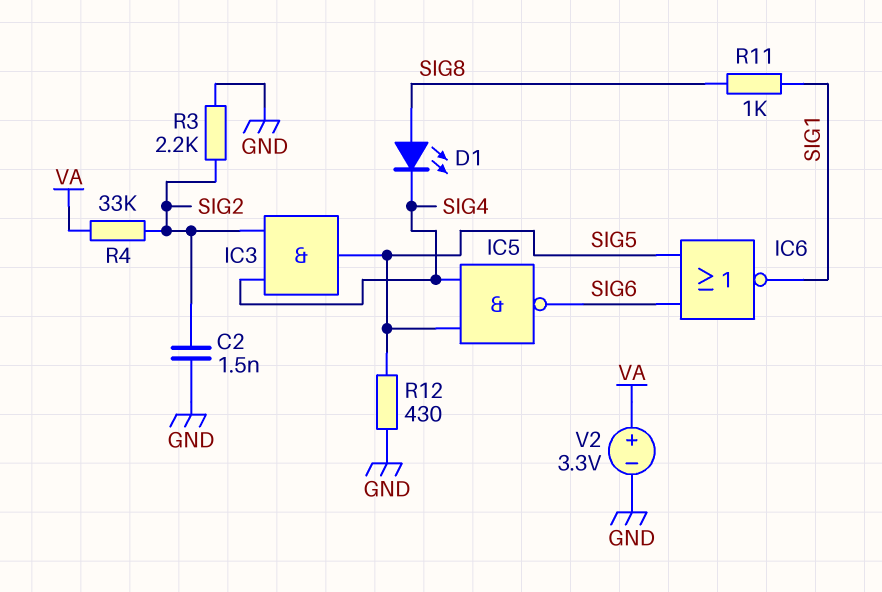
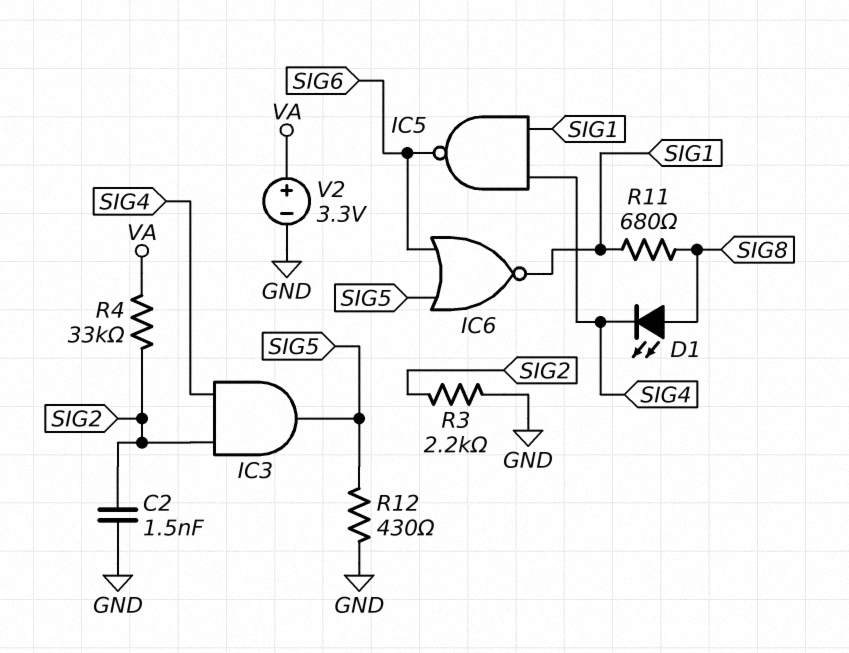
IC5: NAND (in SIG4, in SIG5, out SIG6) -> NAND (in SIG1, in SIG4, out SIG6)
R11: 1k (SIG1, SIG8) -> 680 (SIG1, SIG8)

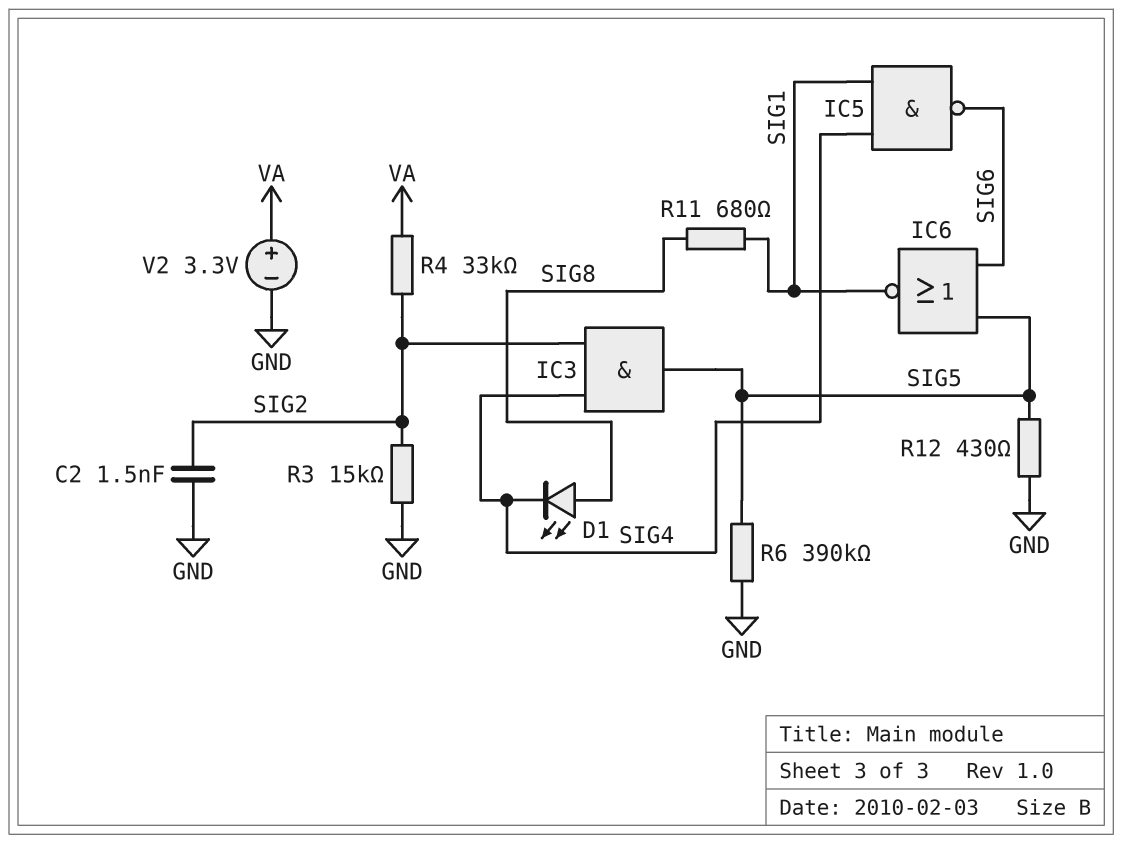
R3: 2.2k (GND, SIG2) -> 15k (GND, SIG2)
R6: none -> 390k (GND, SIG5)

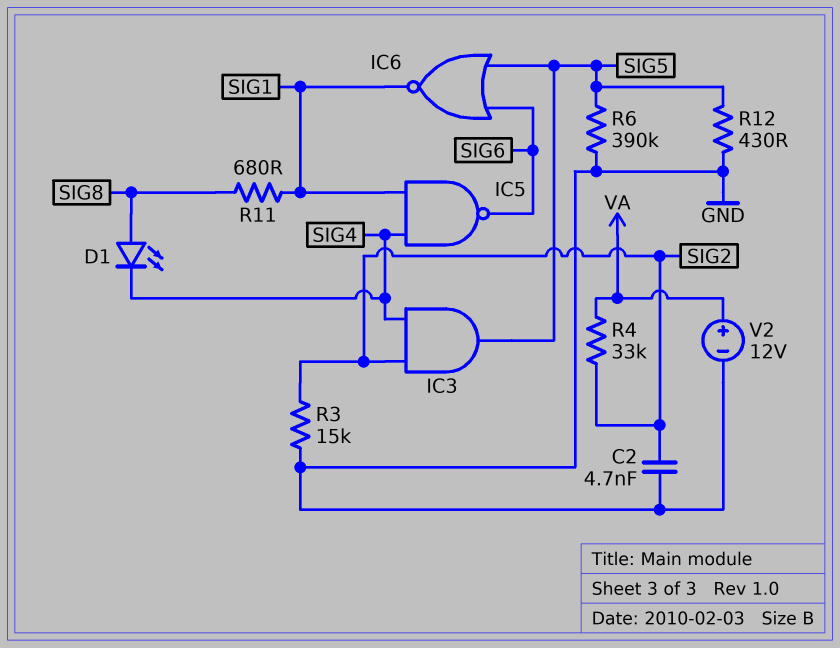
C2: 1.5nF (GND, SIG2) -> 4.7nF (GND, SIG2)
V2: 3.3V (plus VA, minus GND) -> 12V (plus VA, minus GND)

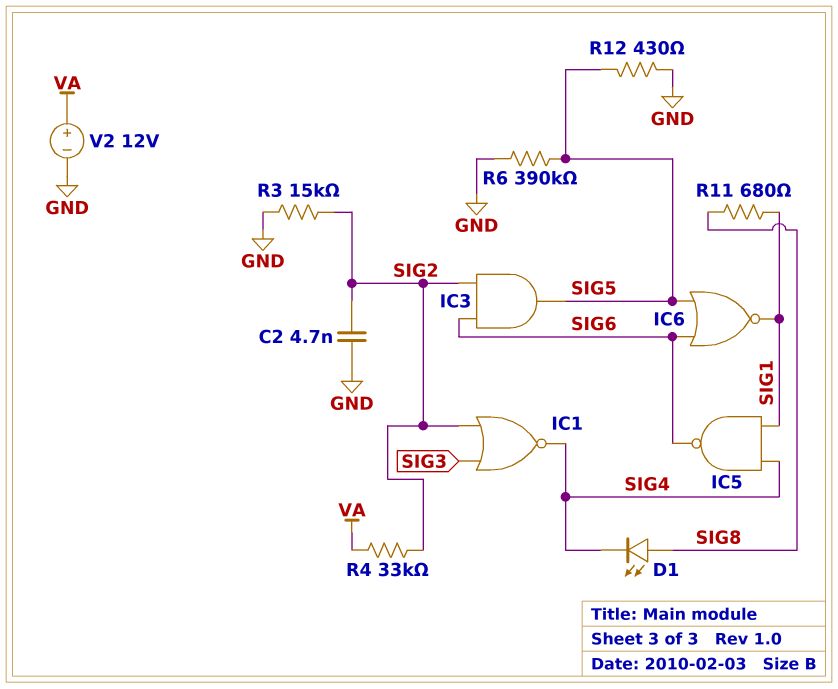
IC1: none -> NOR (in SIG2, in SIG3, out SIG4)
IC3: AND (in SIG2, in SIG4, out SIG5) -> AND (in SIG2, in SIG6, out SIG5)

